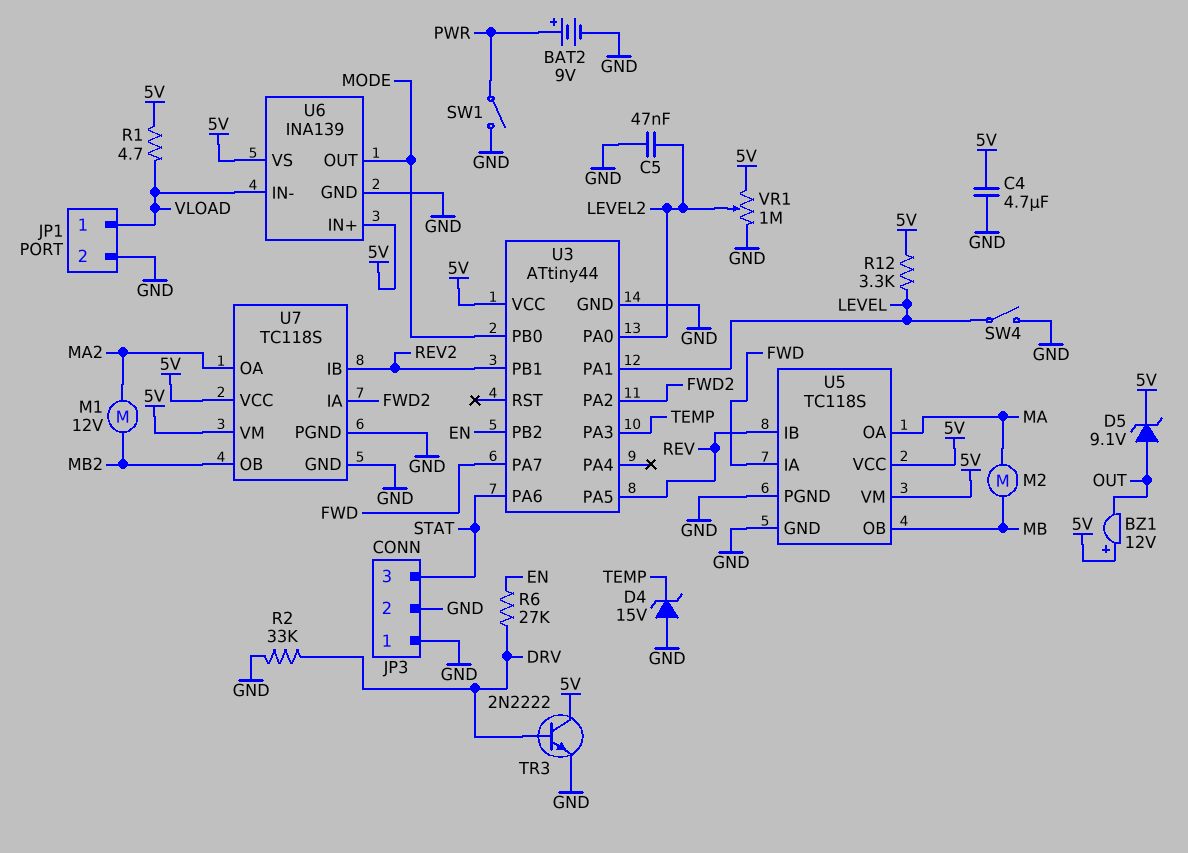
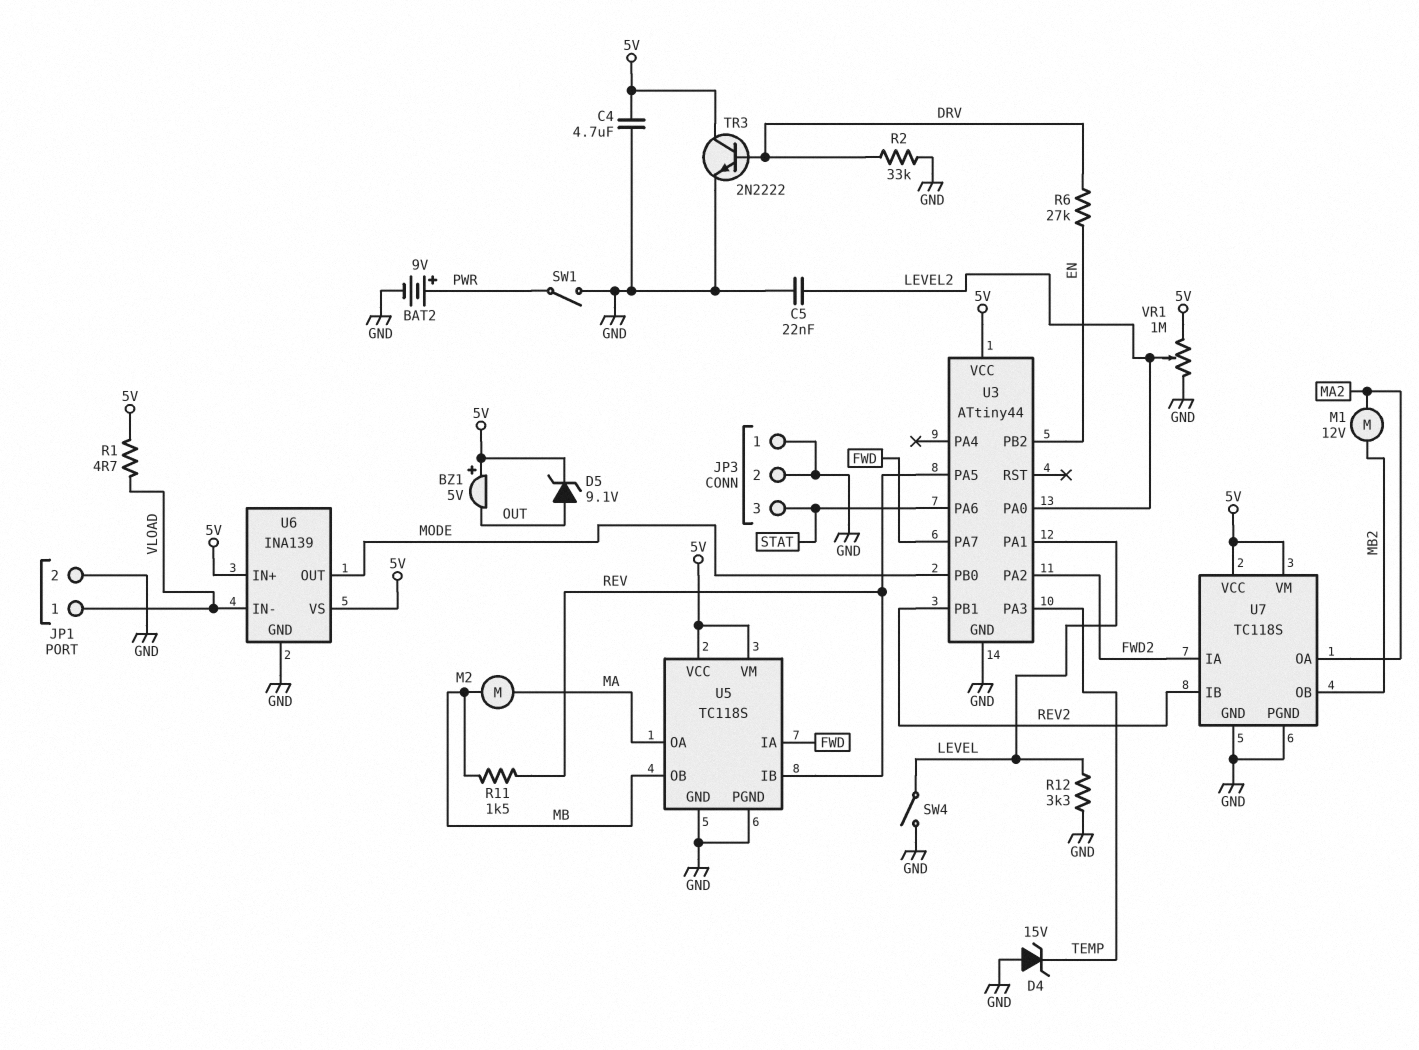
BZ1: buzzer 12V (plus 5V, minus OUT) -> buzzer 5V (plus 5V, minus OUT)
C5: 47nF (GND, LEVEL2) -> 22nF (GND, LEVEL2)
R11: none -> 1.5k (MB, REV)
R12: 3.3k (5V, LEVEL) -> 3.3k (GND, LEVEL)

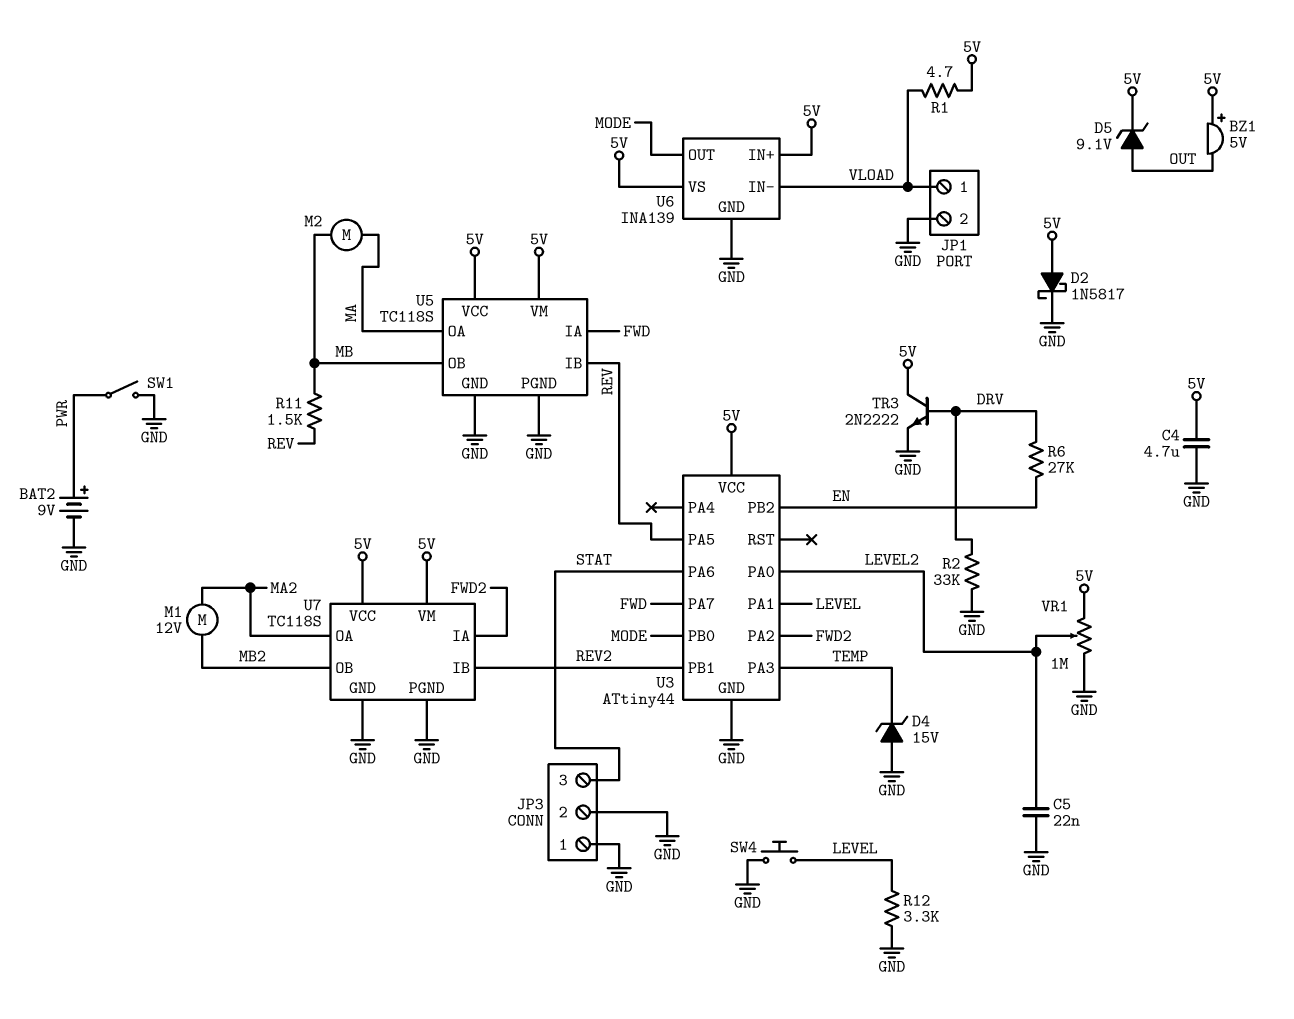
D2: none -> schottky 1N5817 (A 5V, K GND)
SW4: switch (GND, LEVEL) -> button (GND, LEVEL)

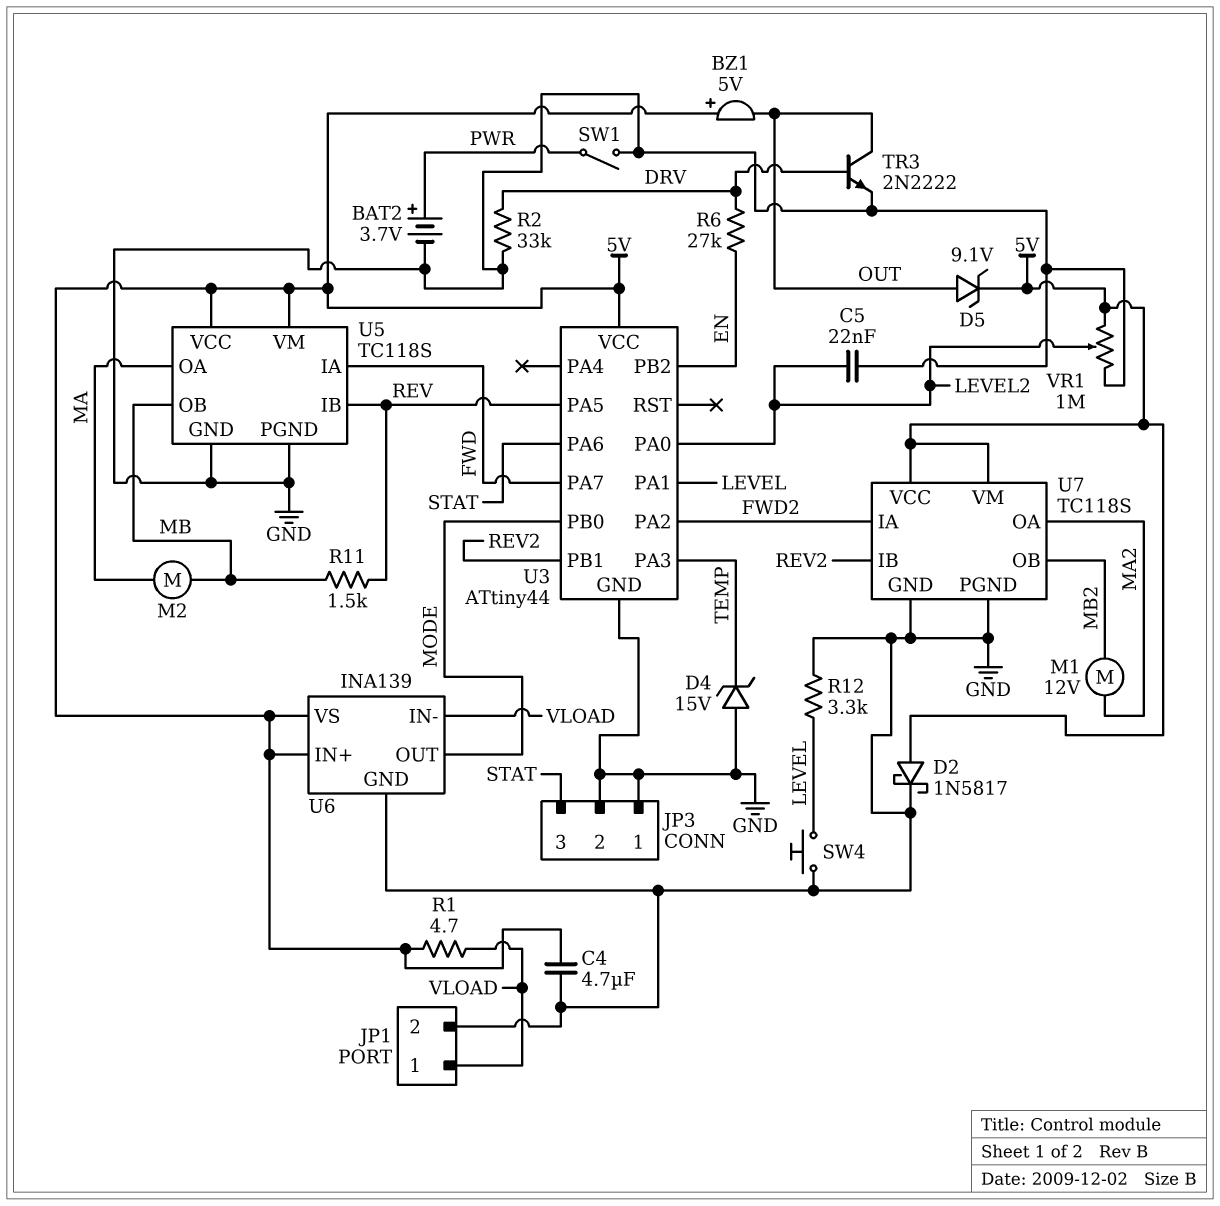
BAT2: 9V (plus PWR, minus GND) -> 3.7V (plus PWR, minus GND)
TR3: NPN 2N2222 (B DRV, C 5V, E GND) -> NPN 2N2222 (B DRV, C OUT, E GND)

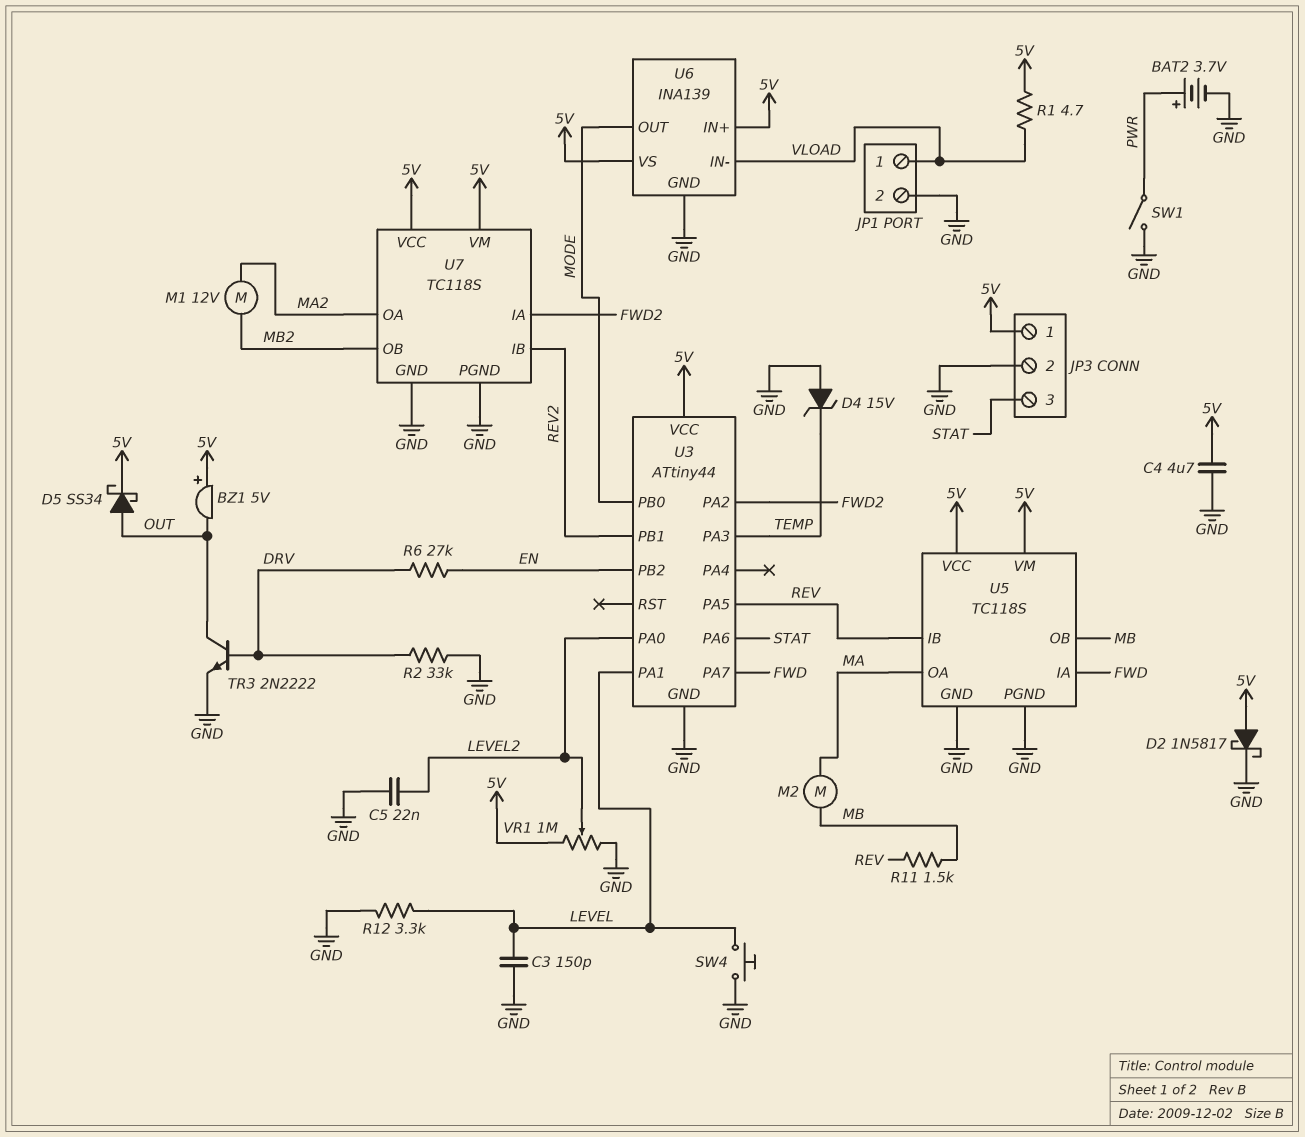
C3: none -> 150pF (GND, LEVEL)
D5: zener 9.1V (A OUT, K 5V) -> schottky SS34 (A OUT, K 5V)
JP3 pin 1: GND -> 5V

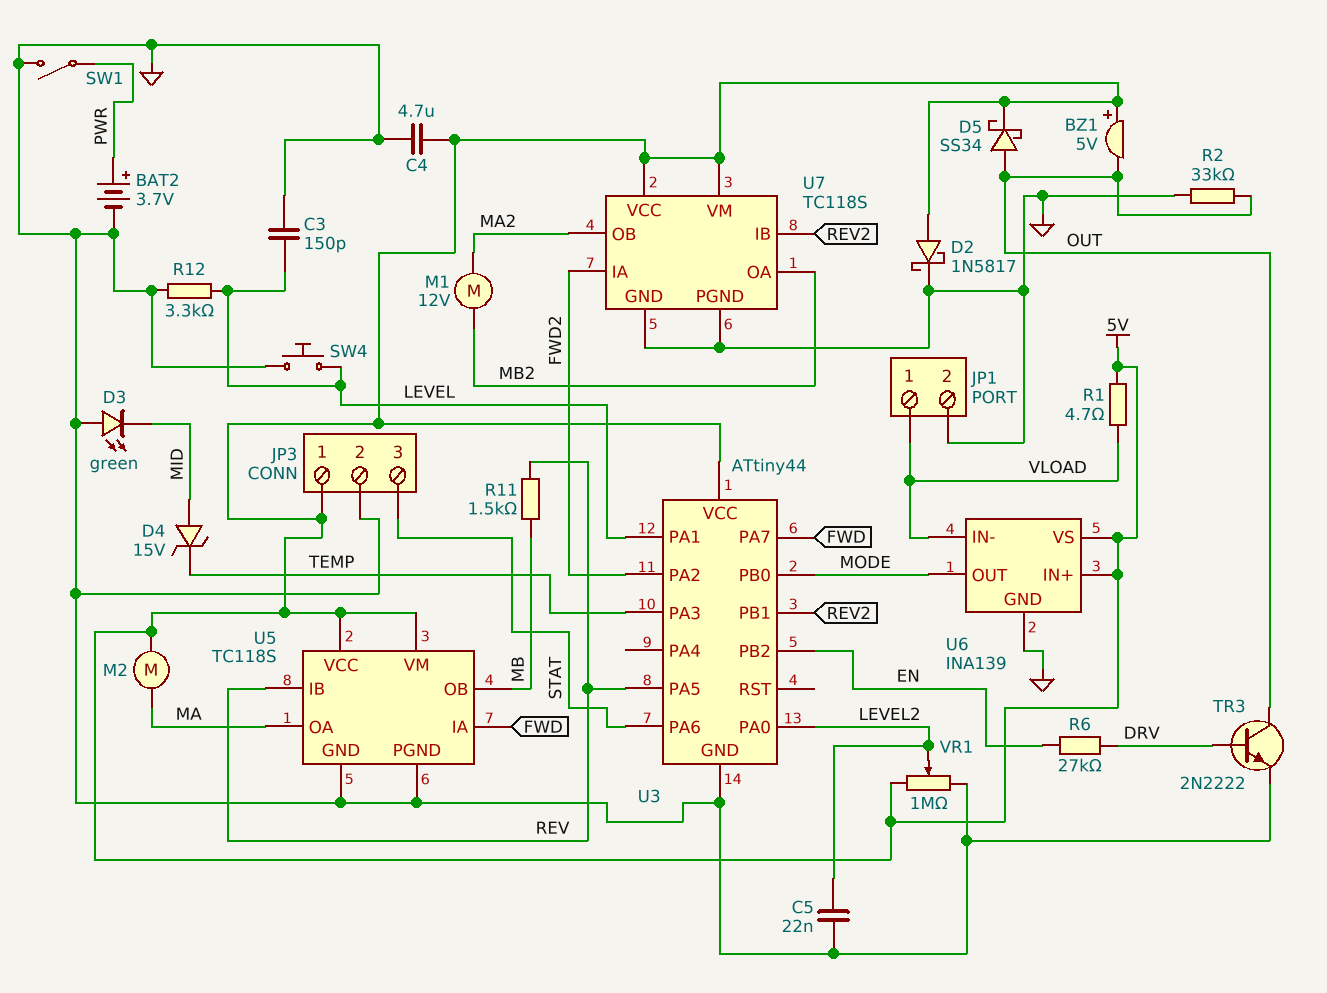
D3: none -> LED green (A GND, K MID)
D4: zener 15V (A GND, K TEMP) -> zener 15V (A MID, K TEMP)
M2: motor (MA, MB) -> motor (5V, MA)
R2: 33k (DRV, GND) -> 33k (GND, OUT)
U7 pin OA: MA2 -> MB2
U7 pin OB: MB2 -> MA2

